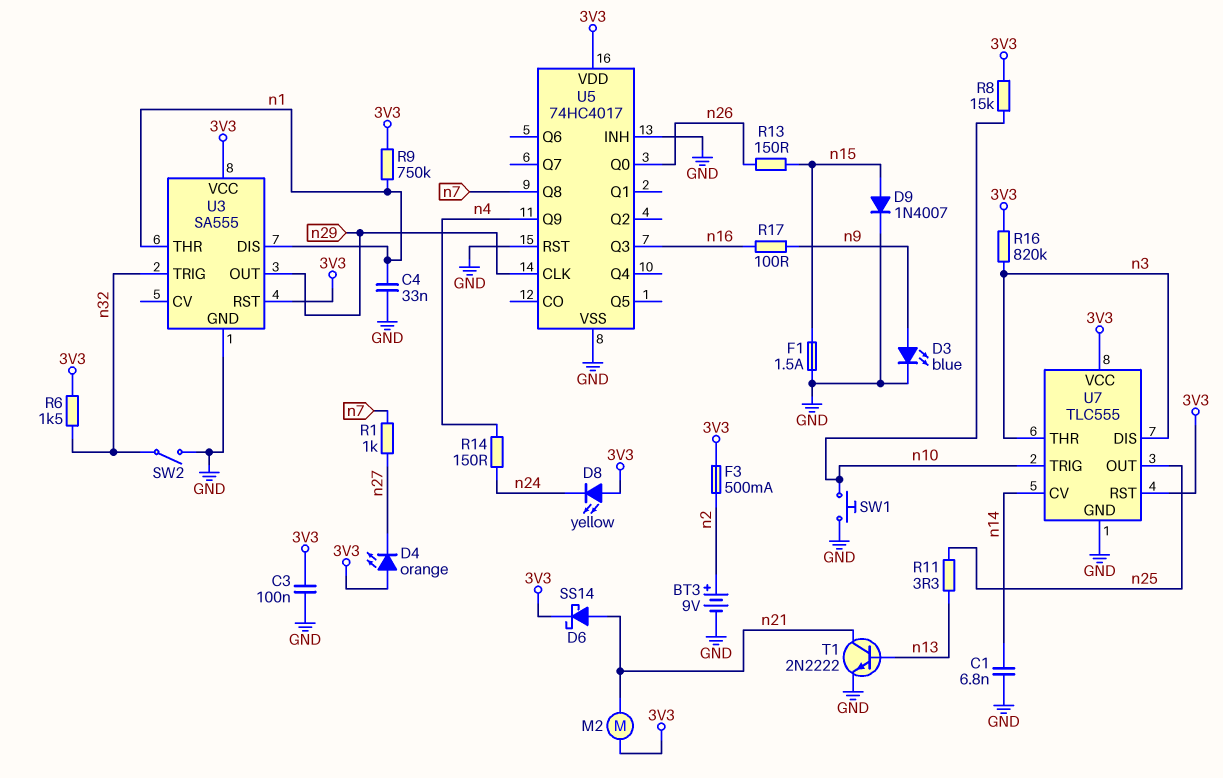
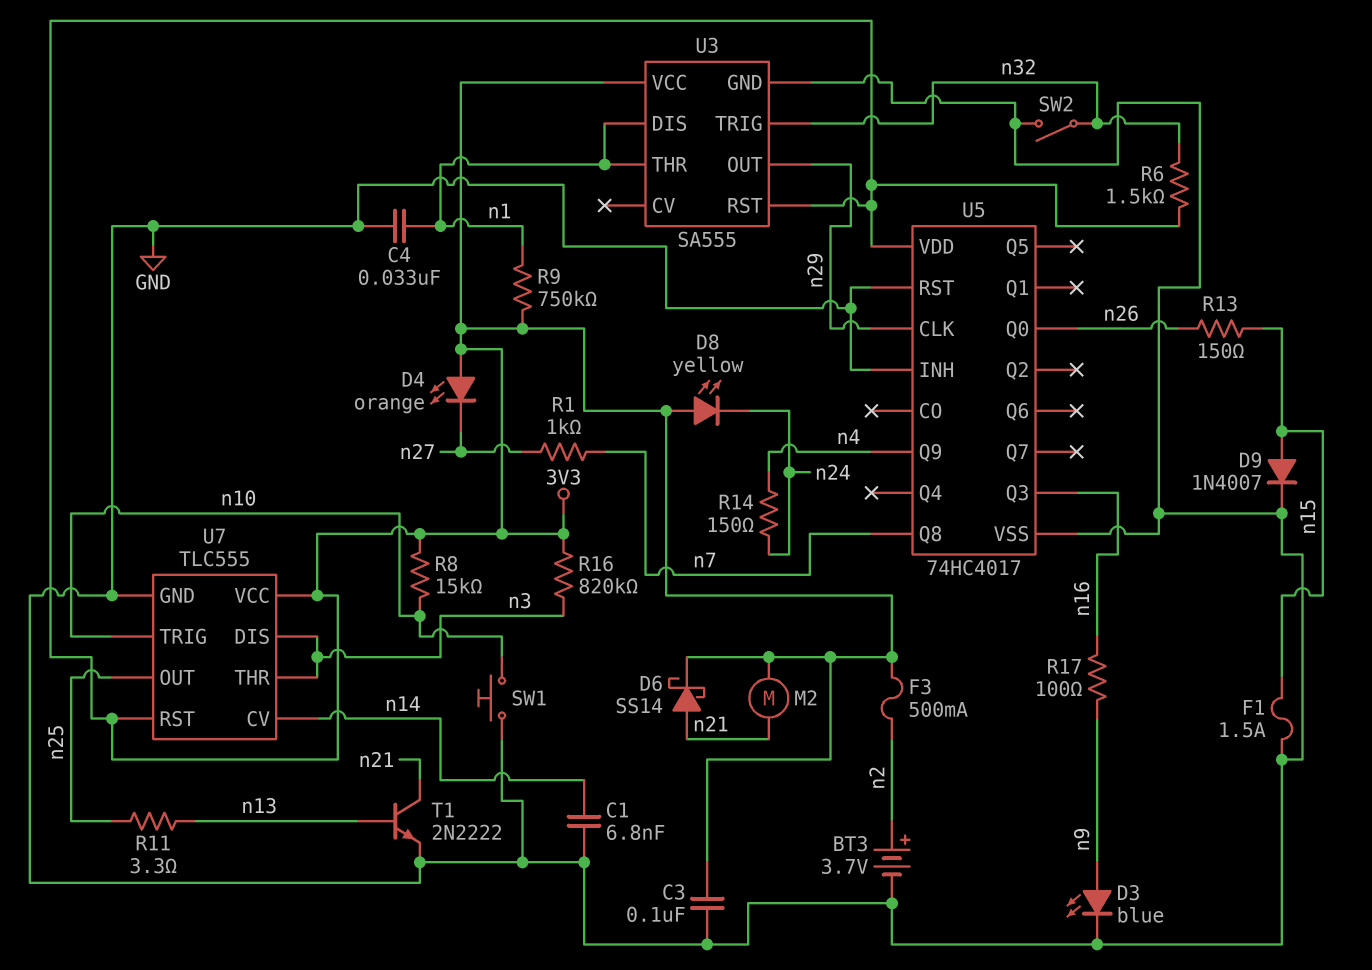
BT3: 9V (plus n2, minus GND) -> 3.7V (plus n2, minus GND)

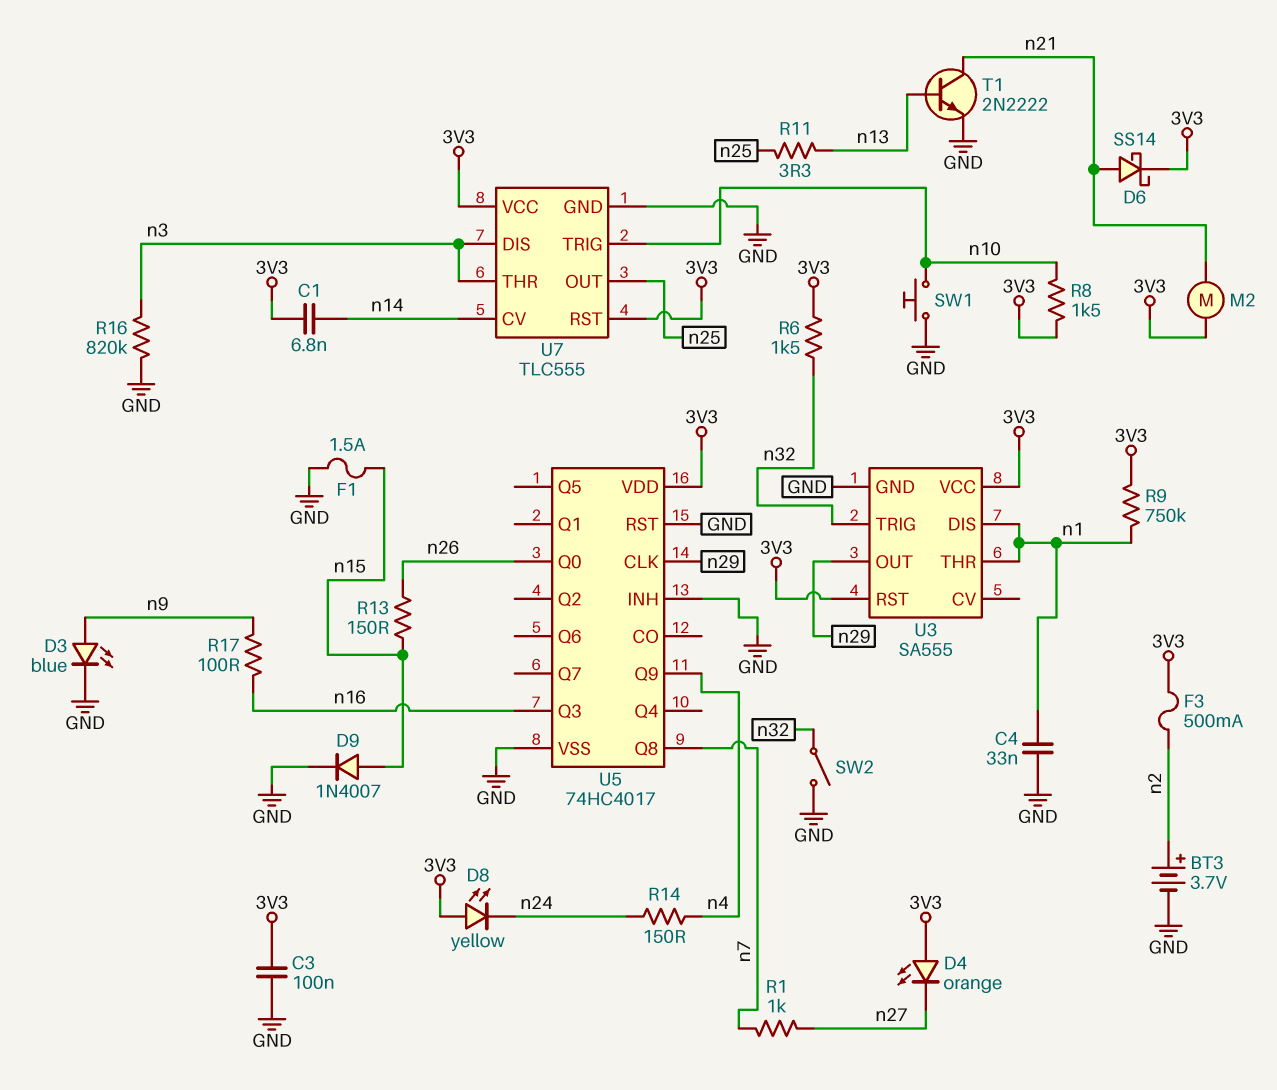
C1: 6.8nF (GND, n14) -> 6.8nF (3V3, n14)
R8: 15k (3V3, n10) -> 1.5k (3V3, n10)
R16: 820k (3V3, n3) -> 820k (GND, n3)

